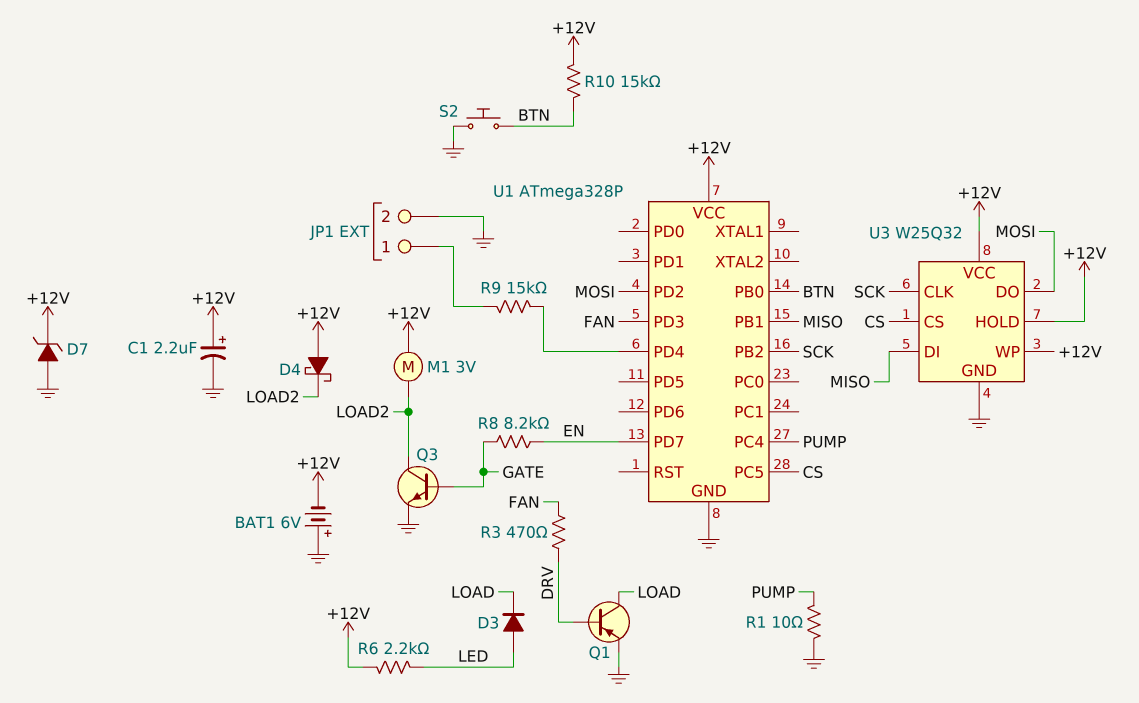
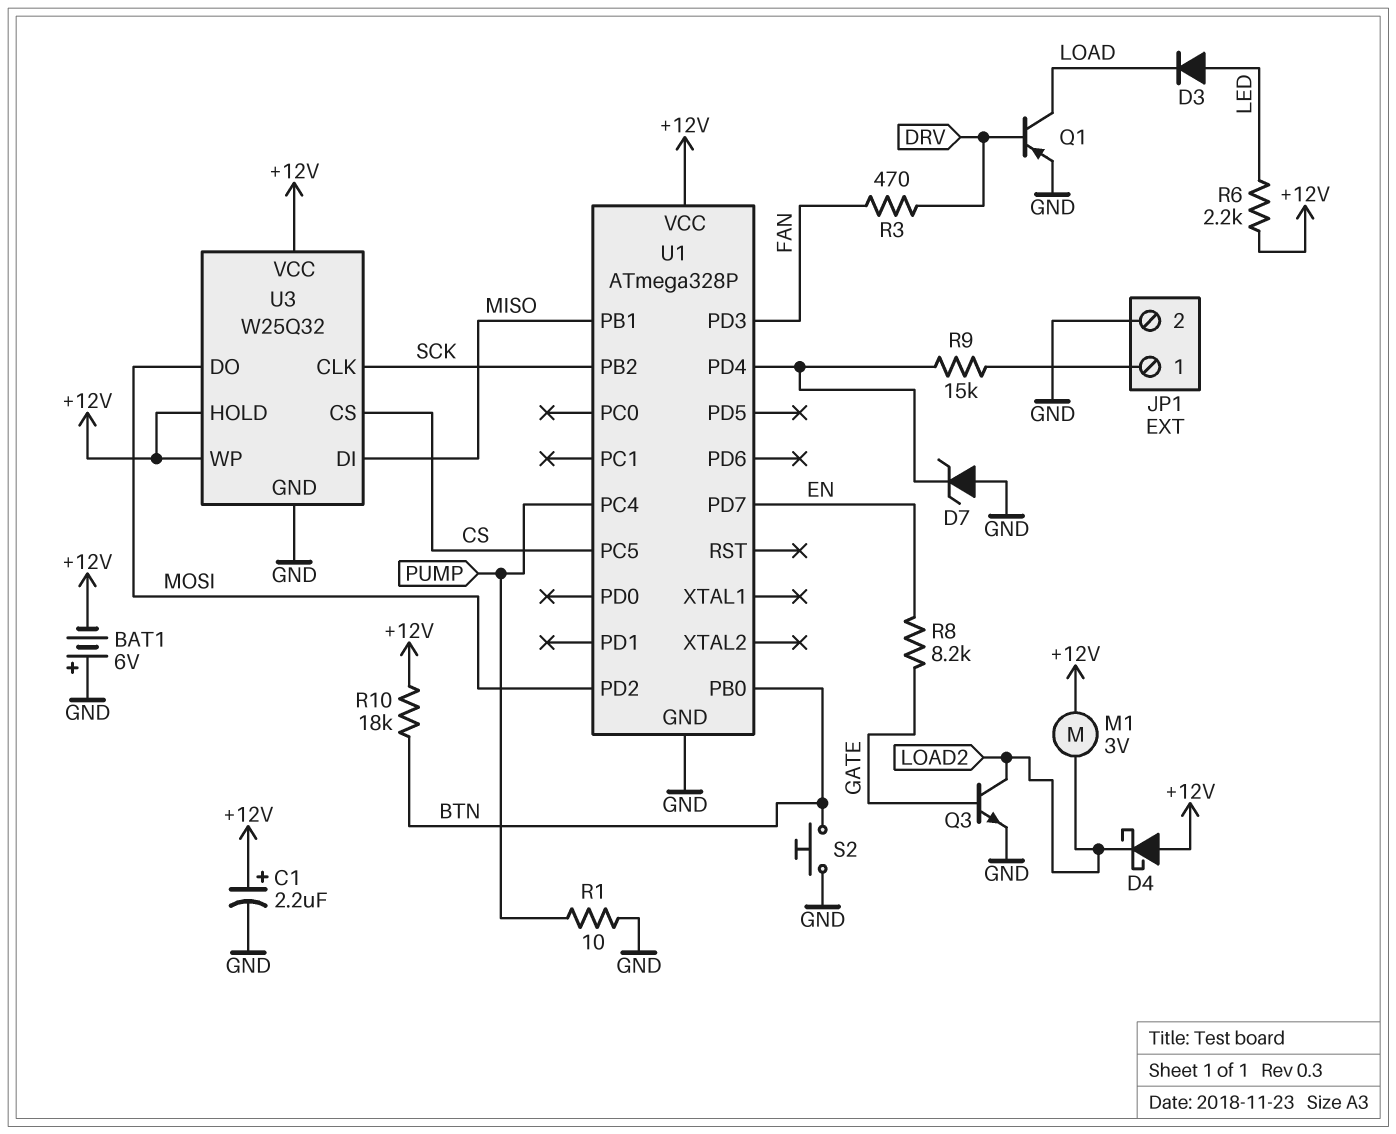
D7: zener (A GND, K +12V) -> zener (A GND, K U1/PD4)
R10: 15k (+12V, BTN) -> 18k (+12V, BTN)

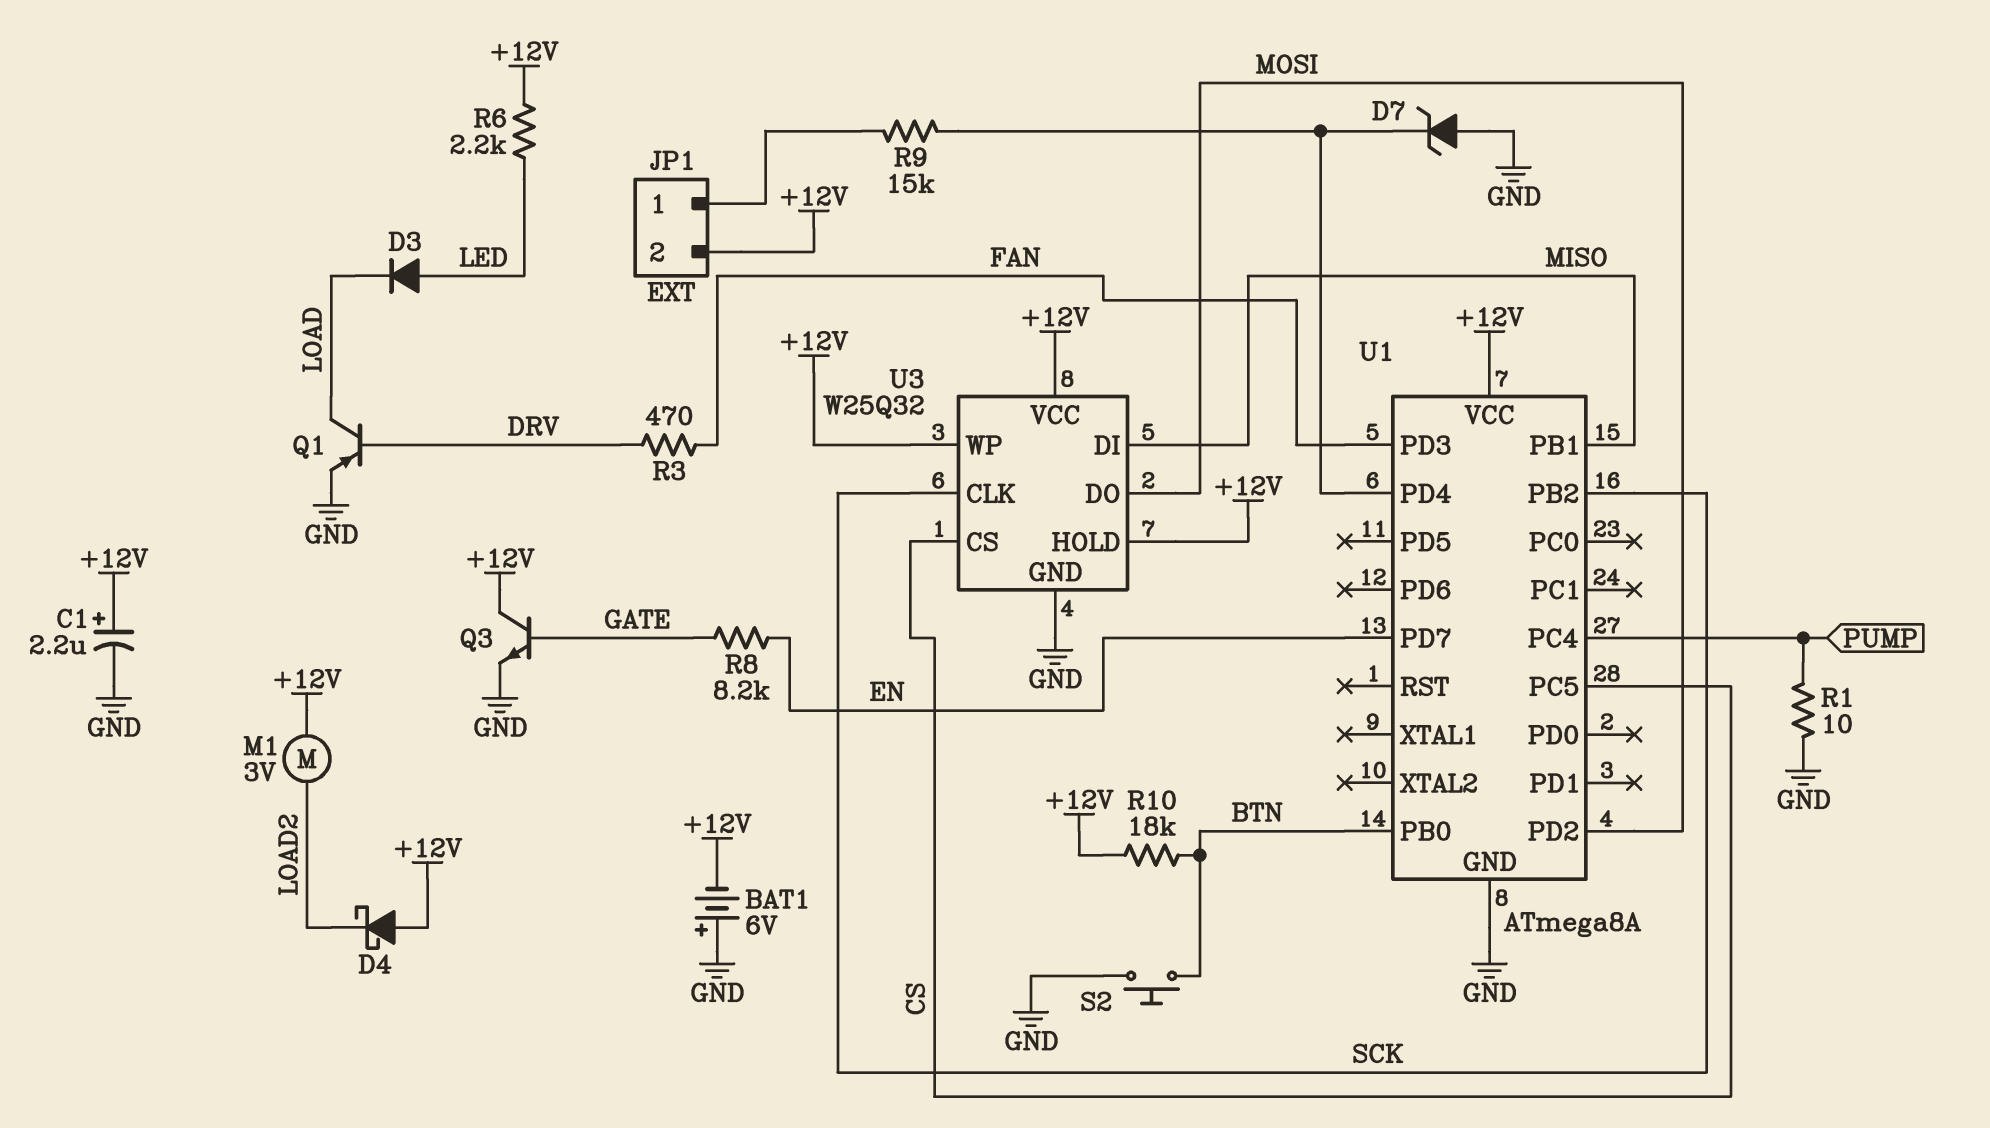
JP1 pin 2: GND -> +12V
Q3: NPN (B GATE, C LOAD2, E GND) -> NPN (B GATE, C +12V, E GND)
U1: ATmega328P -> ATmega8A

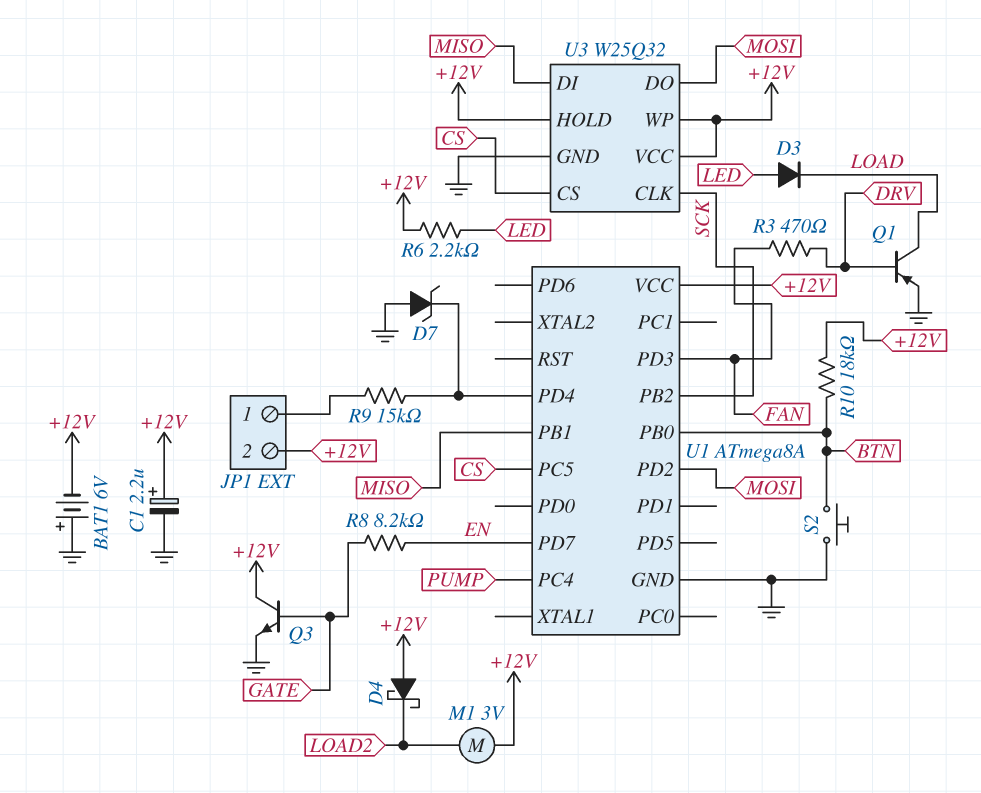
R1: 10 (GND, PUMP) -> none

